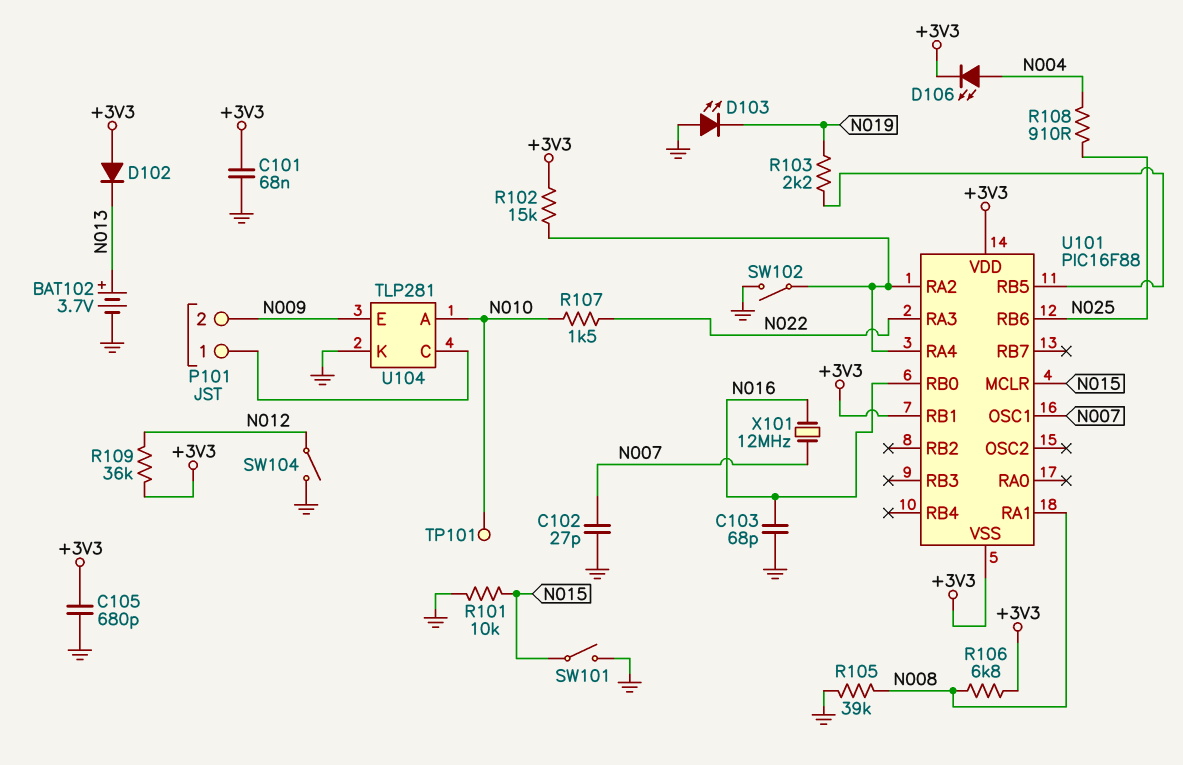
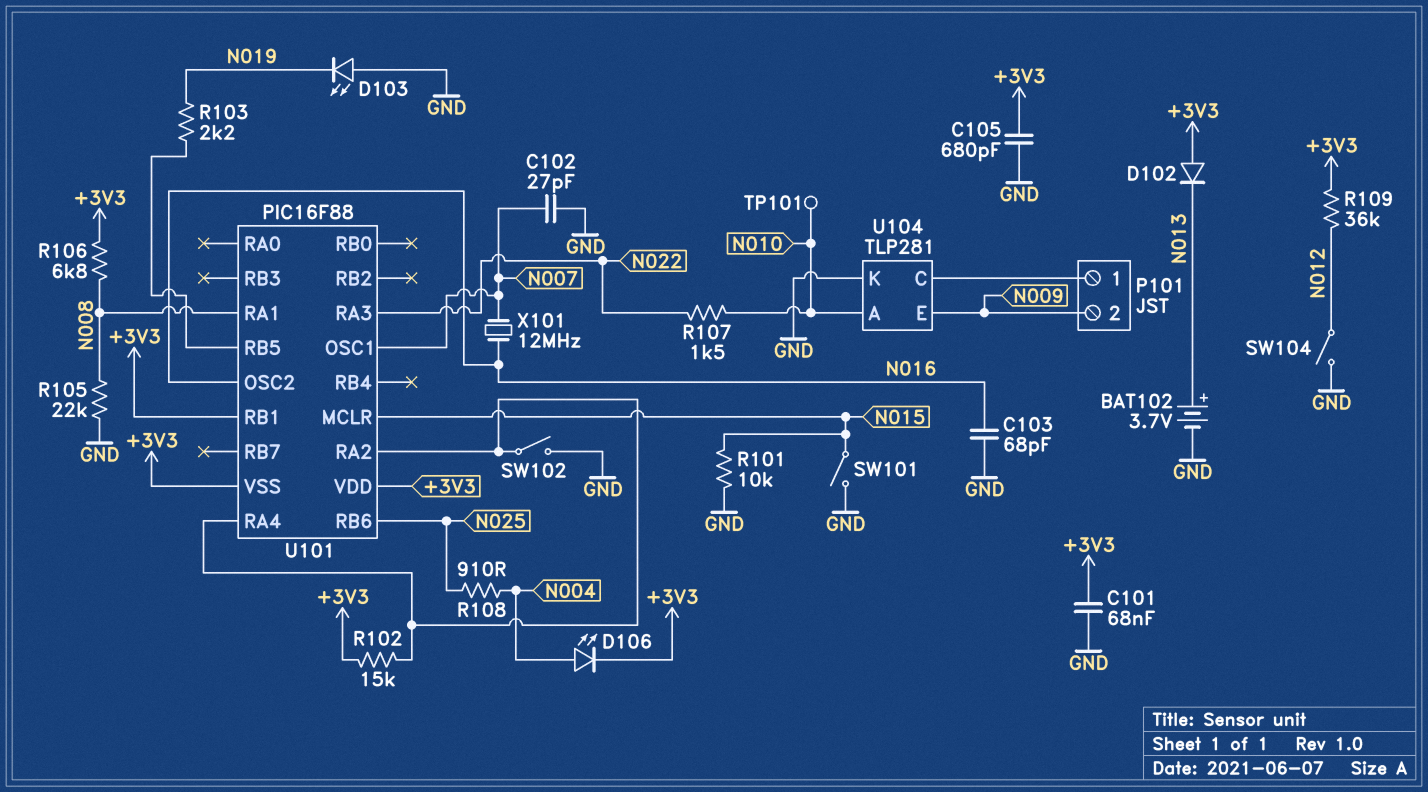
R105: 39k (GND, N008) -> 22k (GND, N008)
U101 pin OSC2: none -> N016
U101 pin RB0: N016 -> none

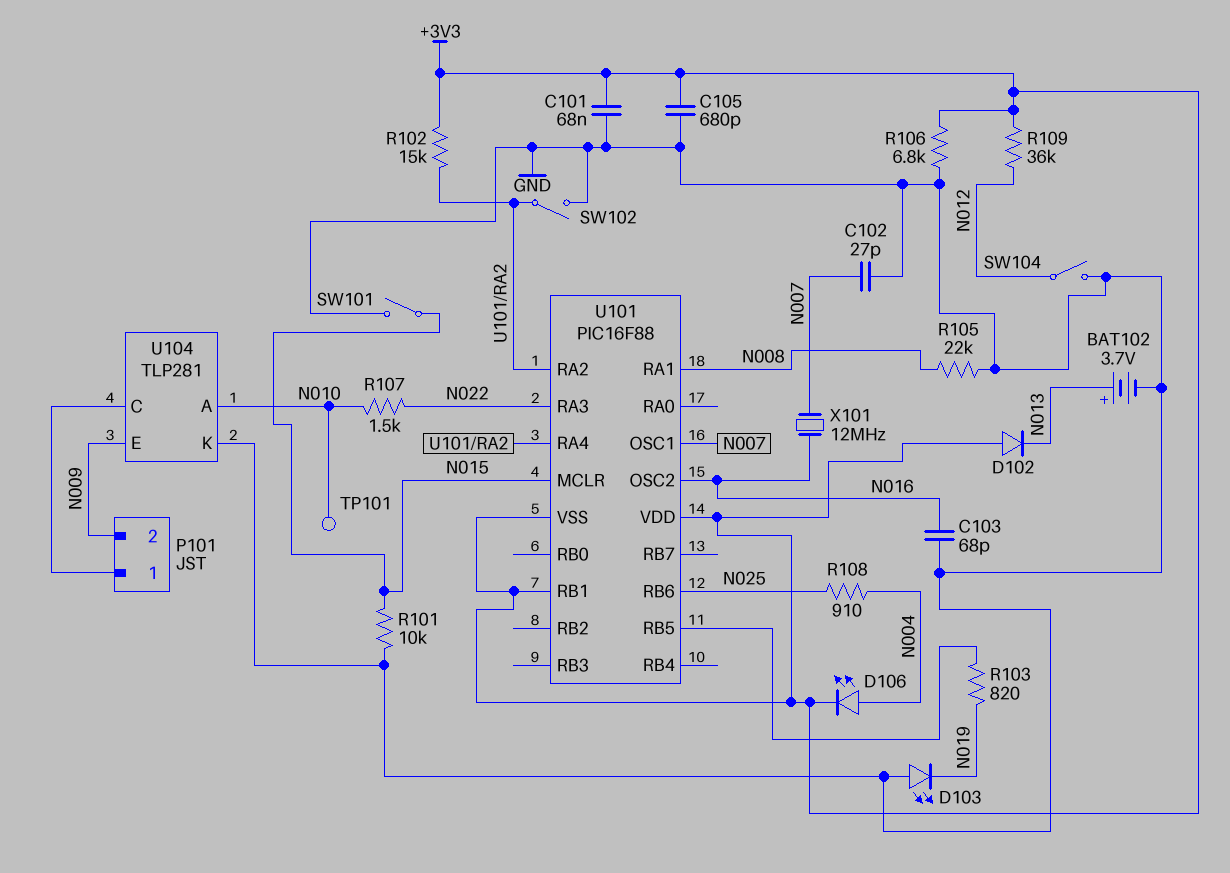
R103: 2.2k (N019, U101/RB5) -> 820 (N019, U101/RB5)
R106: 6.8k (+3V3, N008) -> 6.8k (+3V3, GND)

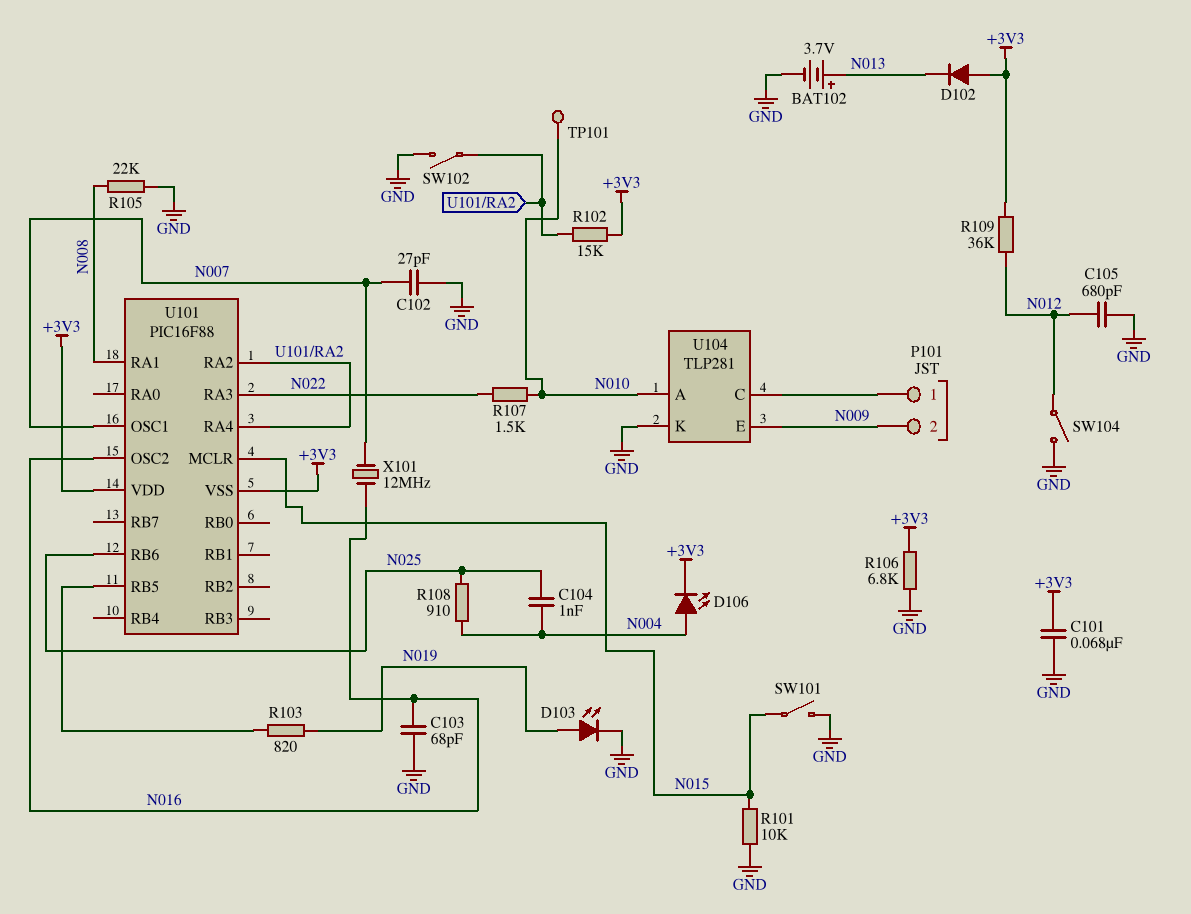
C104: none -> 1nF (N004, N025)
C105: 680pF (+3V3, GND) -> 680pF (GND, N012)
D103: LED (A GND, K N019) -> LED (A N019, K GND)
U101 pin RB1: +3V3 -> none

